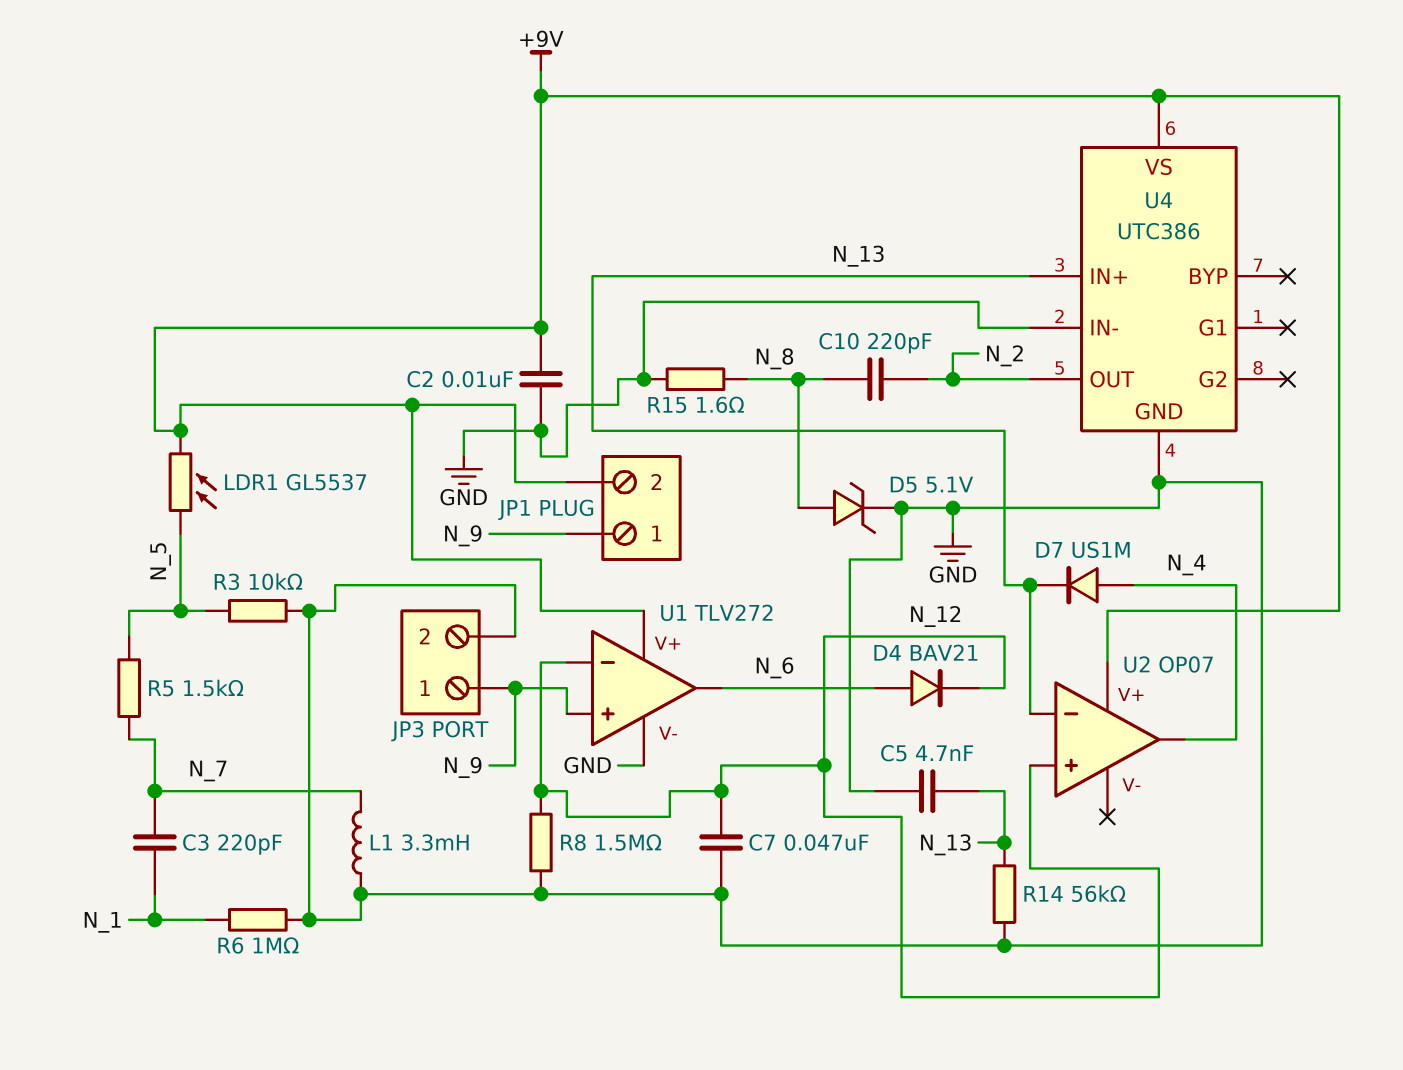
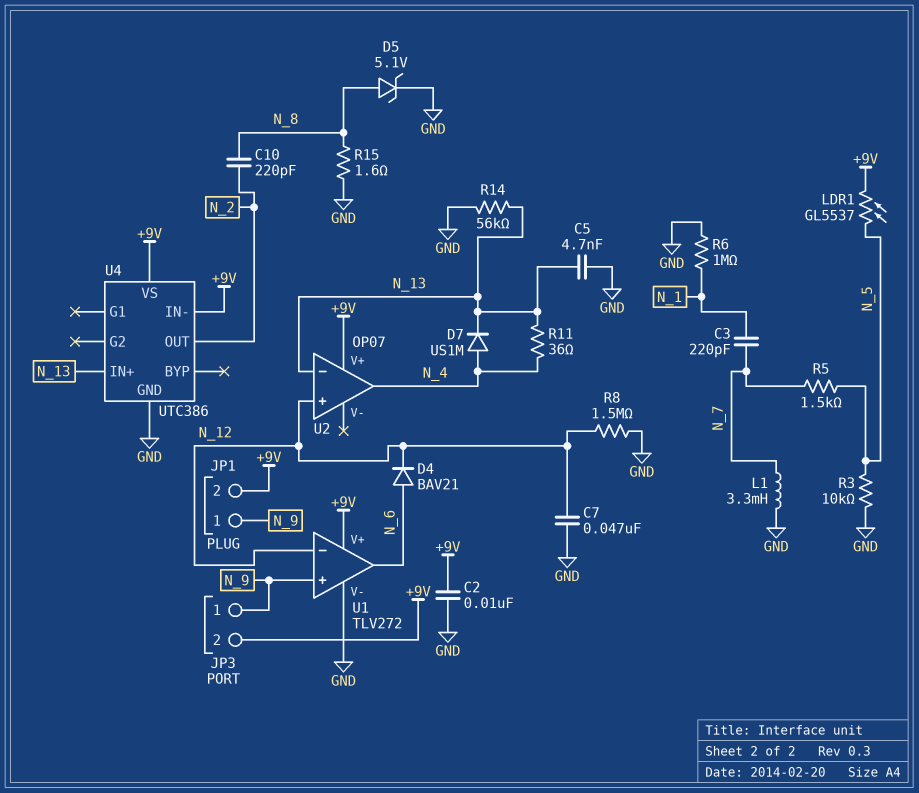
JP3 pin 2: GND -> +9V
R11: none -> 36 (N_4, N_13)
U4 pin IN-: GND -> +9V

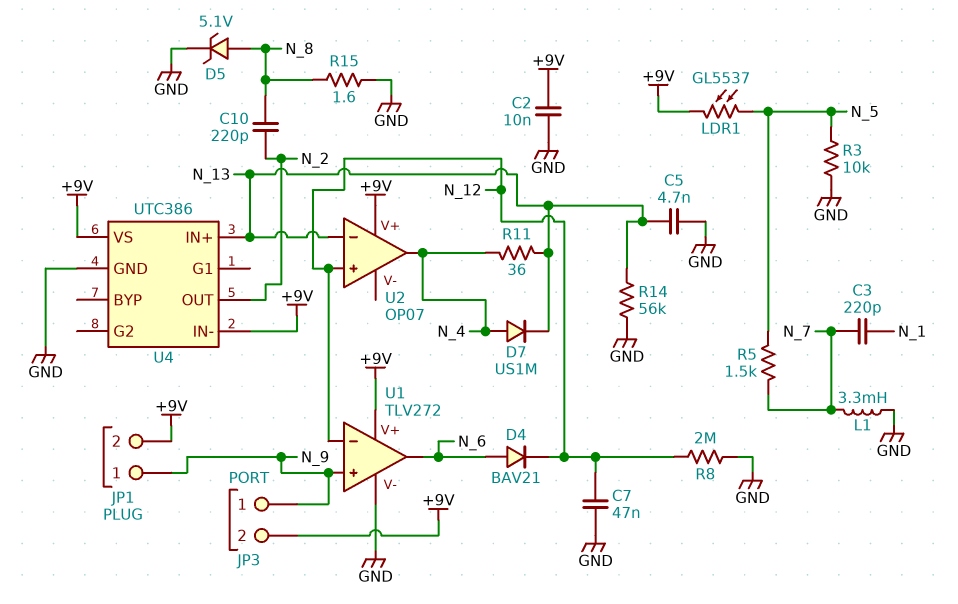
R6: 1M (GND, N_1) -> none
R8: 1.5M (GND, N_12) -> 2M (GND, N_12)

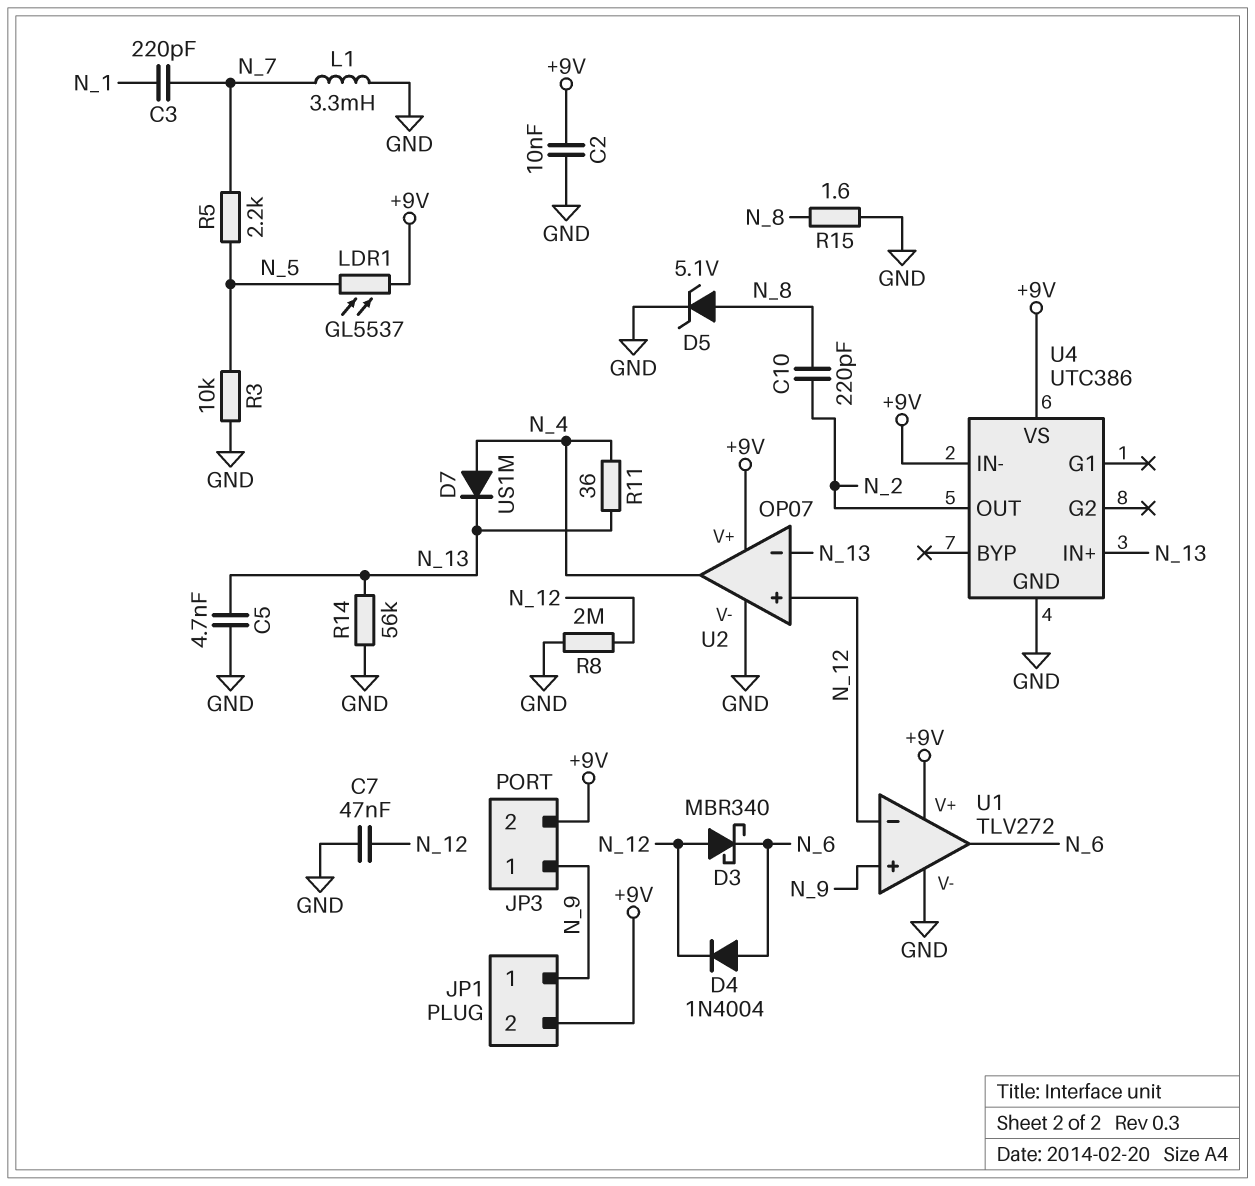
D3: none -> schottky MBR340 (A N_12, K N_6)
D4: diode BAV21 (A N_6, K N_12) -> diode 1N4004 (A N_6, K N_12)
R5: 1.5k (N_5, N_7) -> 2.2k (N_5, N_7)
U2 pin V-: none -> GND

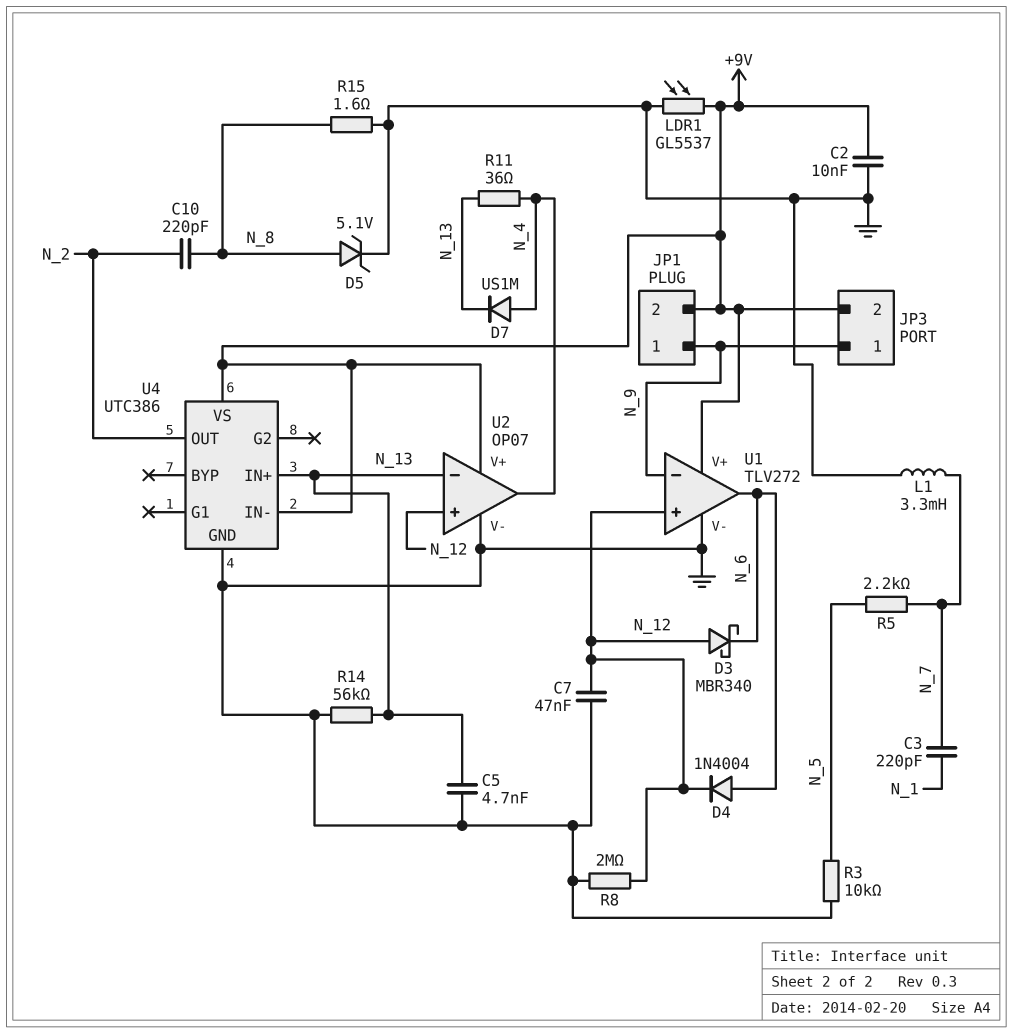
LDR1: GL5537 (+9V, N_5) -> GL5537 (+9V, GND)
U1 pin in+: N_9 -> N_12
U1 pin in-: N_12 -> N_9

